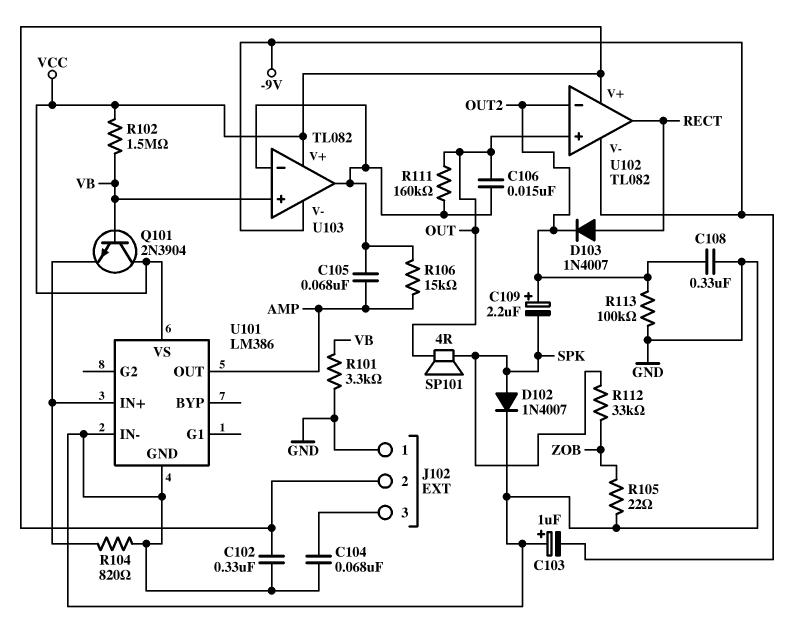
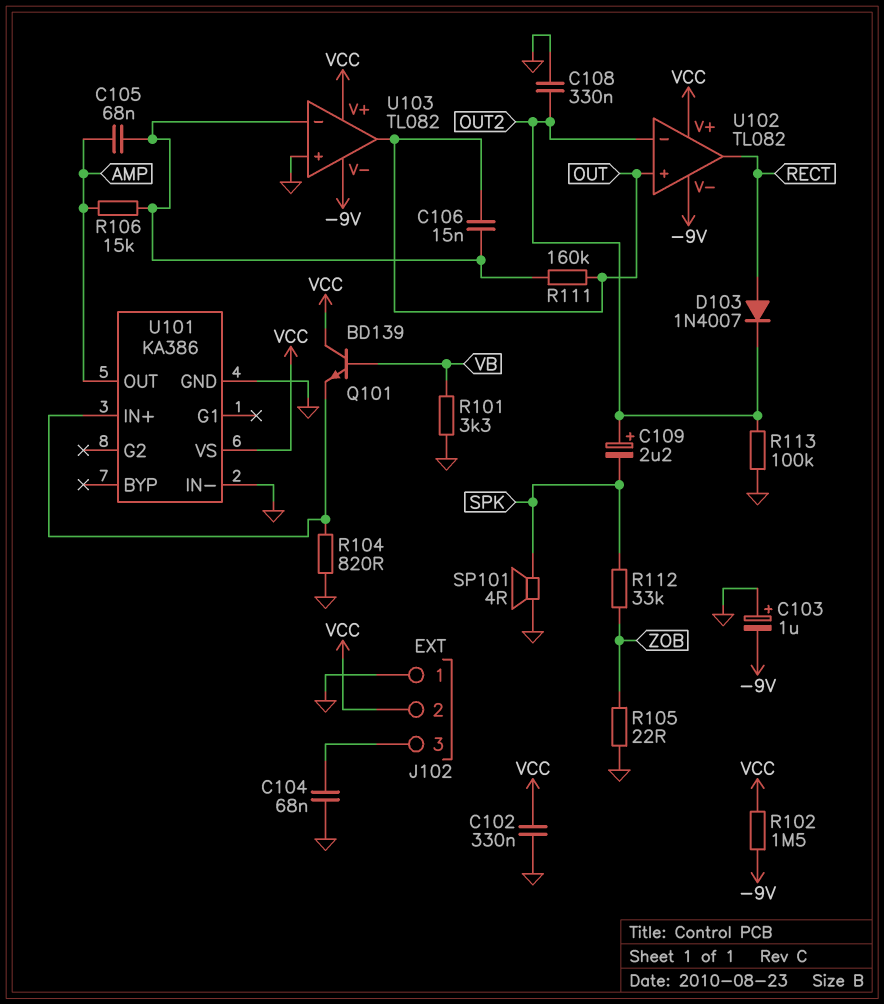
D102: diode 1N4007 (A SPK, K GND) -> none
Q101: NPN 2N3904 (B VB, C VCC, E U101/IN+) -> NPN BD139 (B VB, C VCC, E U101/IN+)
R102: 1.5M (VB, VCC) -> 1.5M (-9V, VCC)
SP101: speaker 4R (OUT, SPK) -> speaker 4R (GND, SPK)
U101: LM386 -> KA386
U103 pin in+: VB -> GND
U103 pin out: U103/in- -> OUT

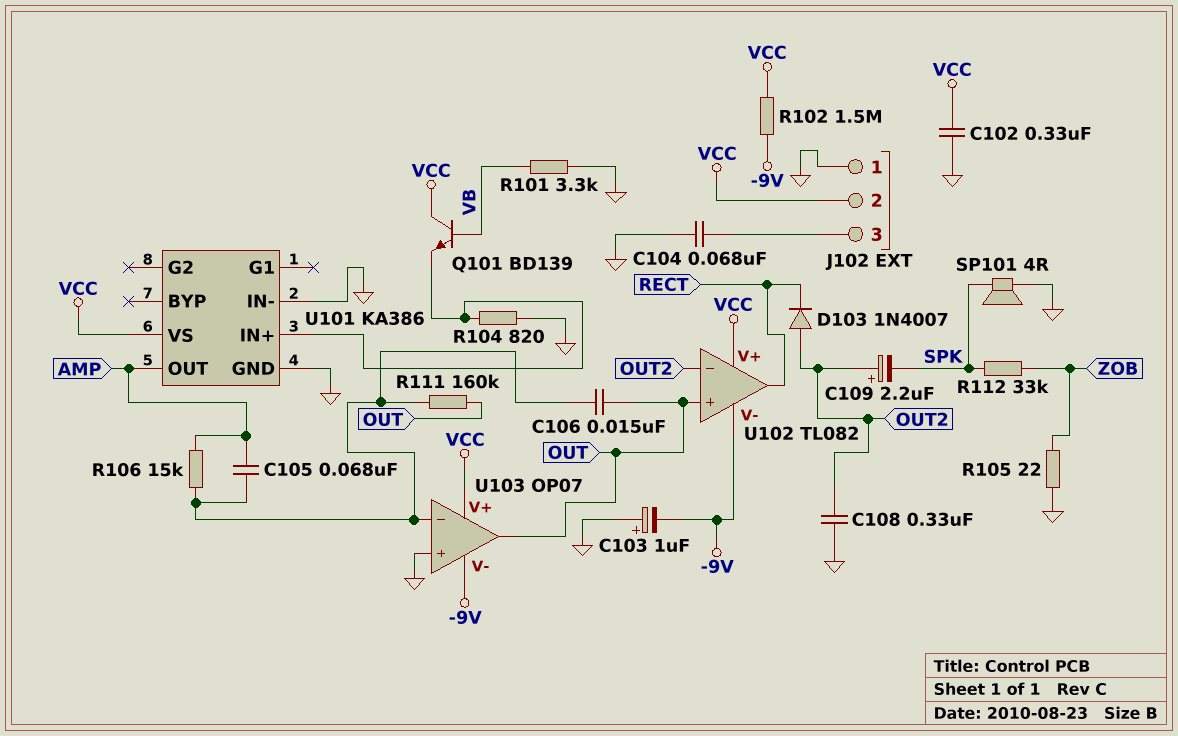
D103: diode 1N4007 (A RECT, K OUT2) -> diode 1N4007 (A OUT2, K RECT)
R113: 100k (GND, OUT2) -> none
U103: TL082 -> OP07

